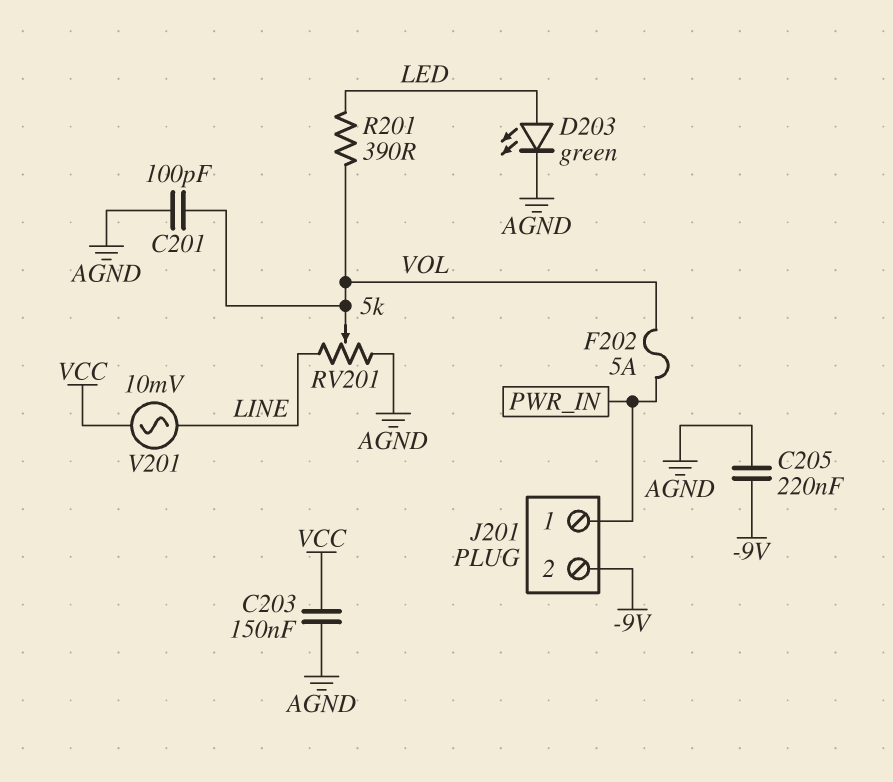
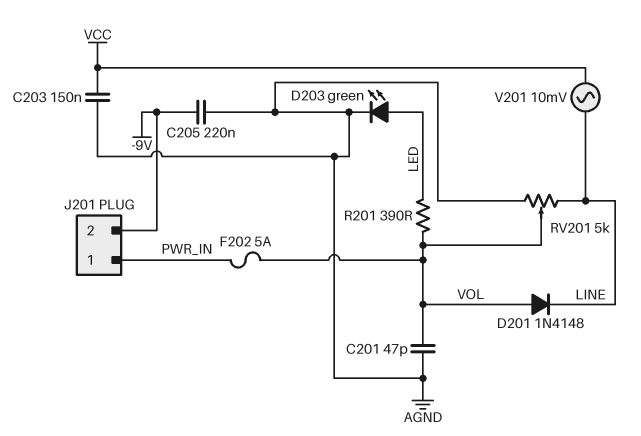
C201: 100pF (AGND, VOL) -> 47pF (AGND, VOL)
D201: none -> diode 1N4148 (A VOL, K LINE)

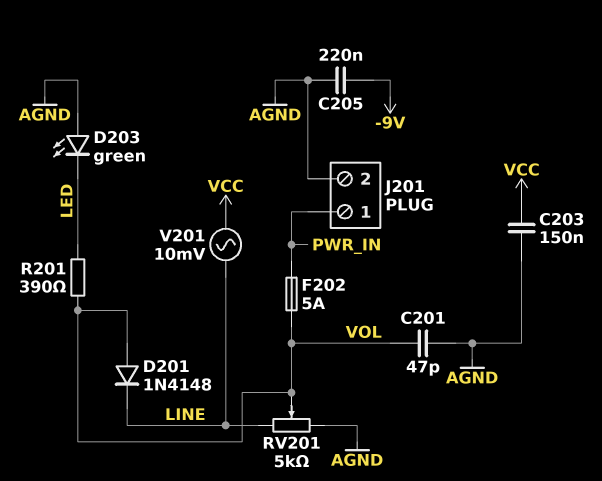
D203: LED green (A LED, K AGND) -> LED green (A AGND, K LED)
J201 pin 2: -9V -> AGND

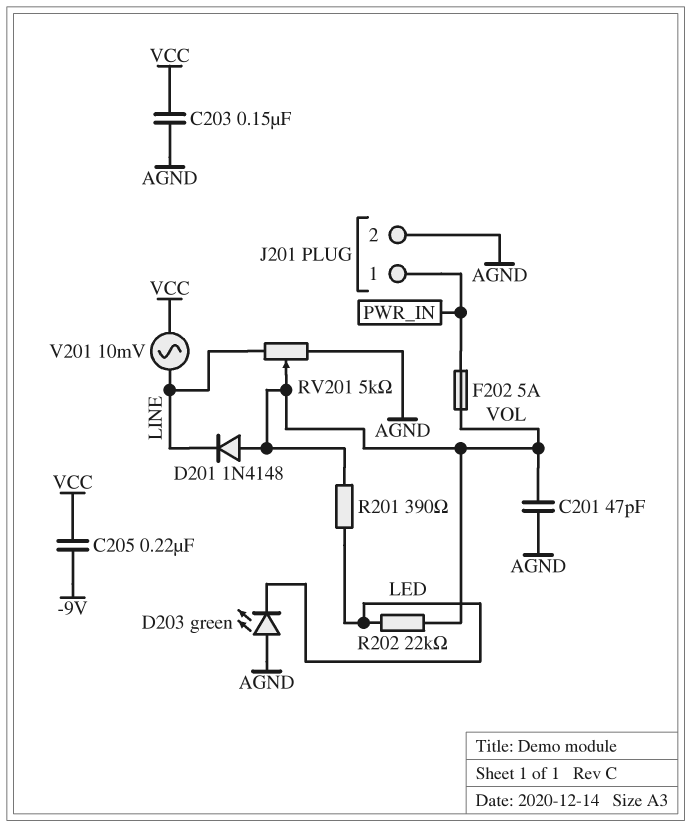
C205: 220nF (-9V, AGND) -> 220nF (-9V, VCC)
R202: none -> 22k (LED, VOL)

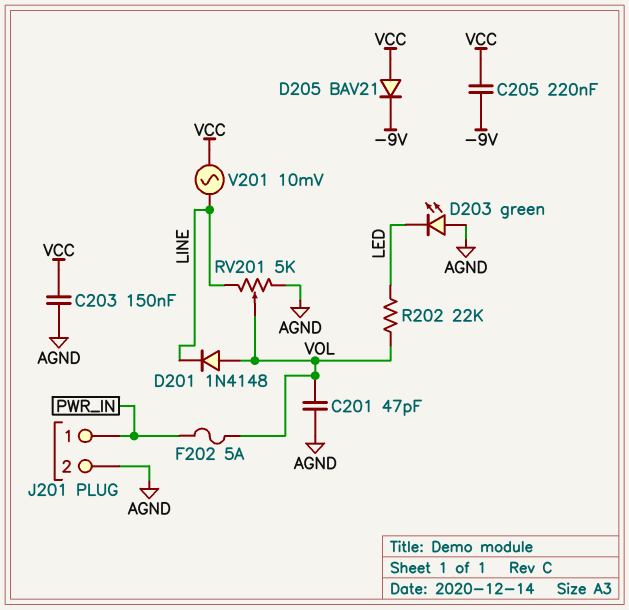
D205: none -> diode BAV21 (A VCC, K -9V)
R201: 390 (LED, VOL) -> none

